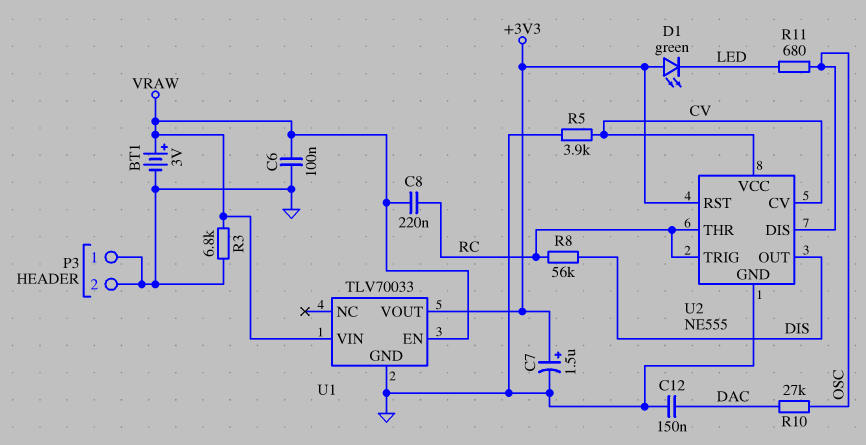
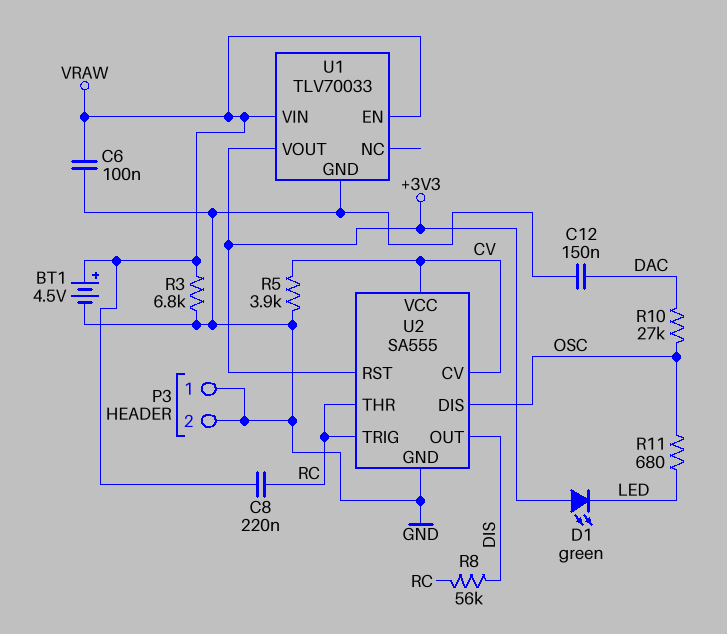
BT1: 3V (plus VRAW, minus GND) -> 4.5V (plus VRAW, minus GND)
C7: 1.5uF (plus +3V3, minus GND) -> none
U2: NE555 -> SA555

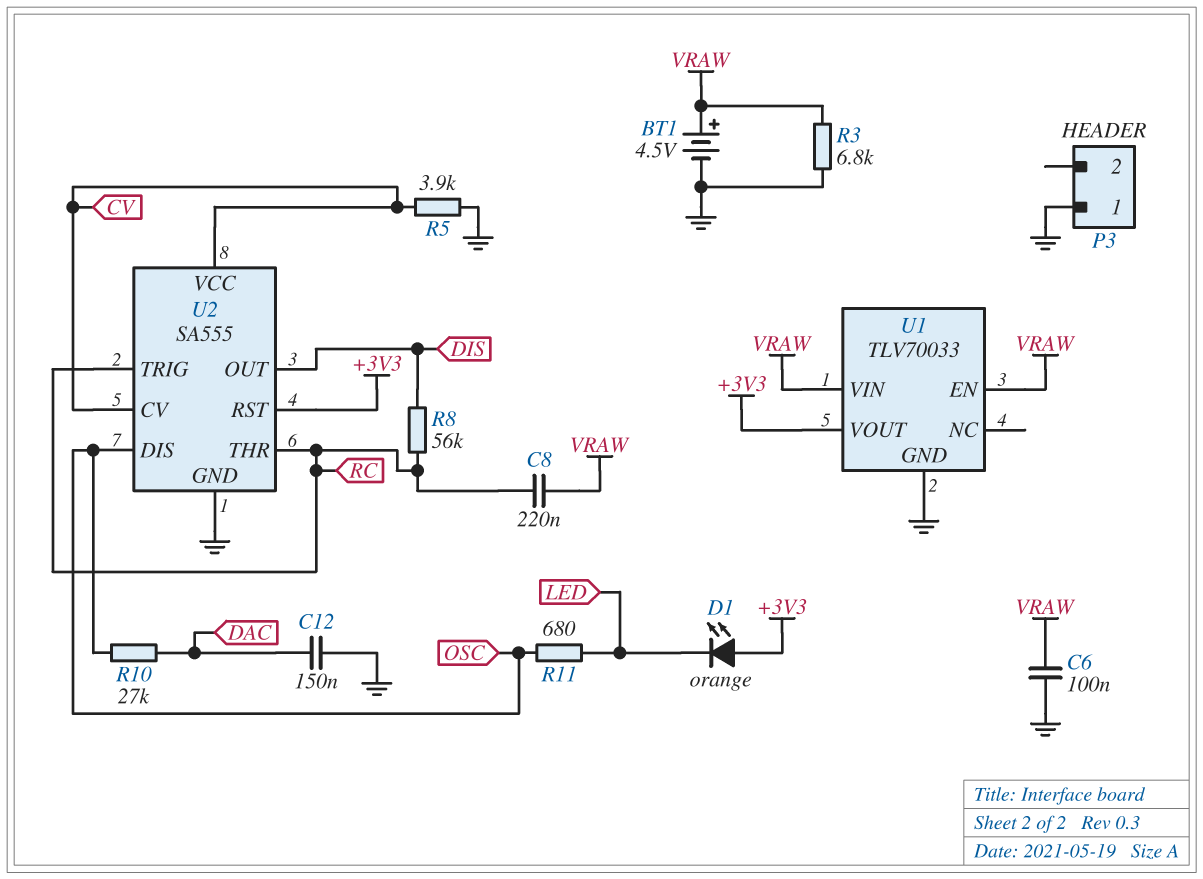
D1: LED green (A +3V3, K LED) -> LED orange (A +3V3, K LED)
P3 pin 2: GND -> none

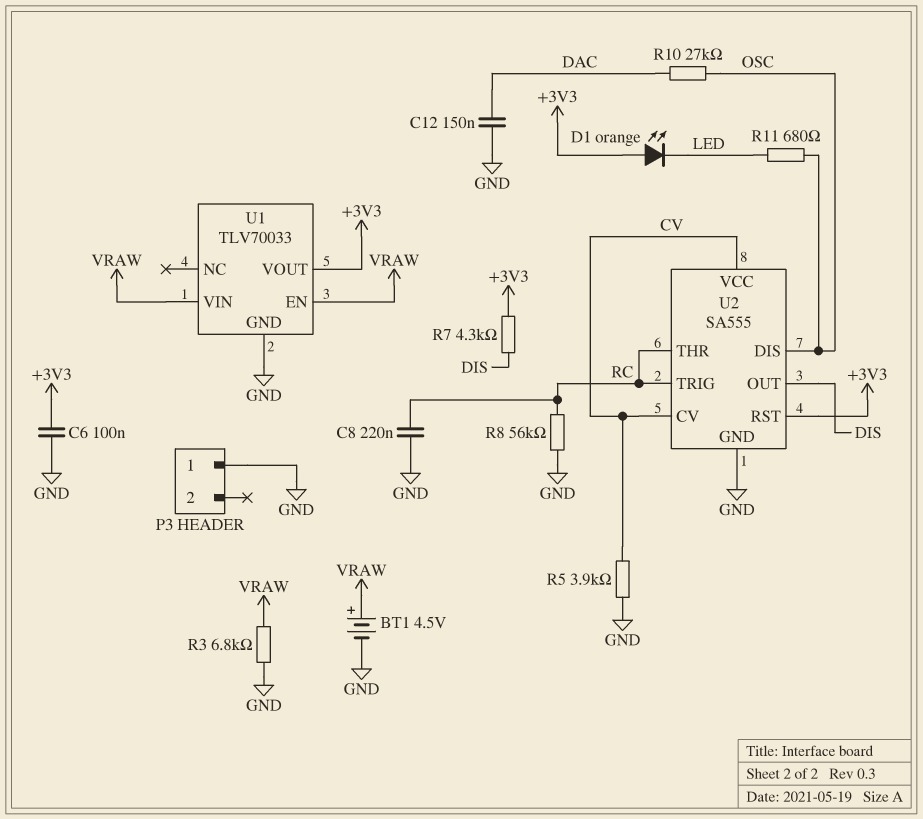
C6: 100nF (GND, VRAW) -> 100nF (+3V3, GND)
C8: 220nF (RC, VRAW) -> 220nF (GND, RC)
R7: none -> 4.3k (+3V3, DIS)
R8: 56k (DIS, RC) -> 56k (GND, RC)

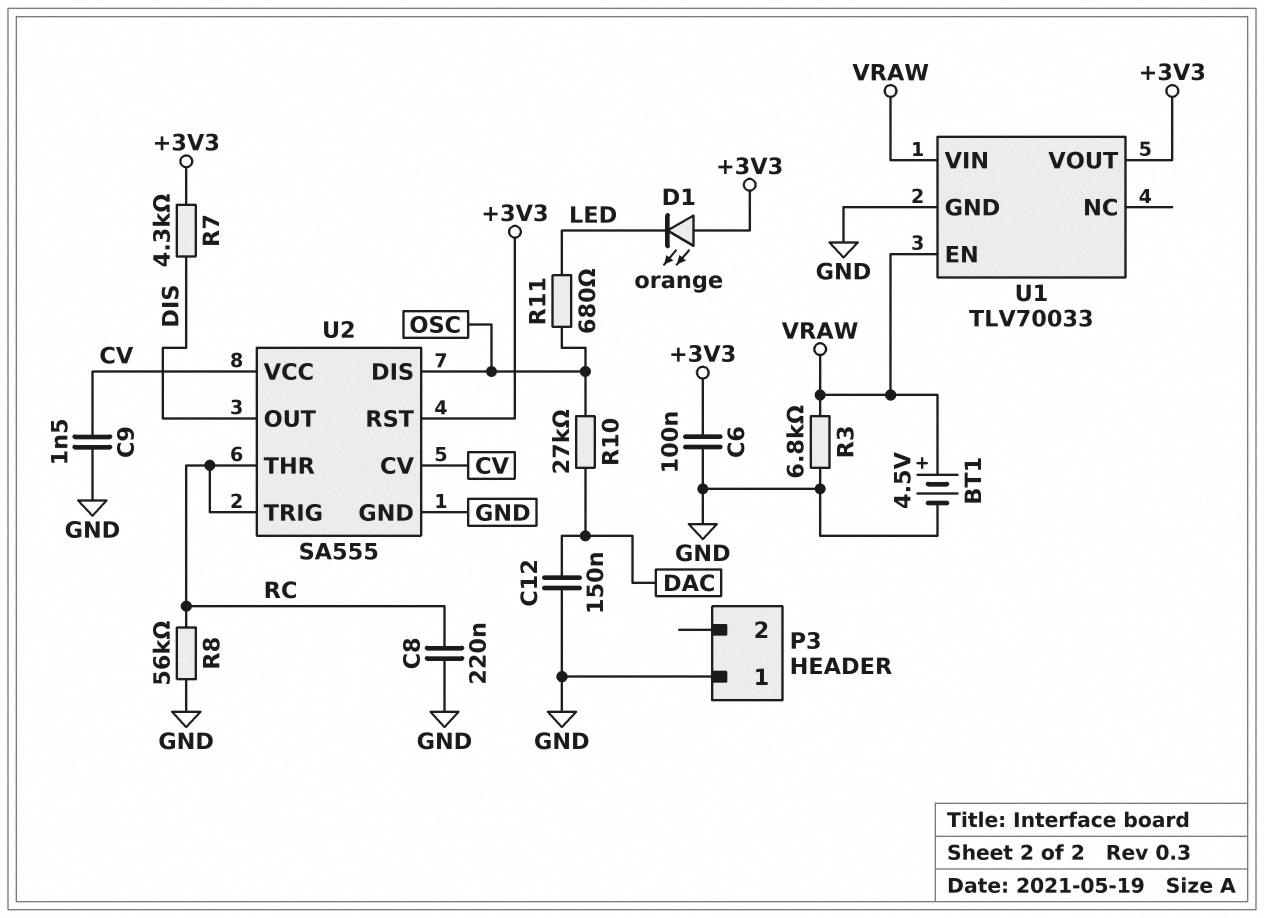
C9: none -> 1.5nF (CV, GND)
R5: 3.9k (CV, GND) -> none

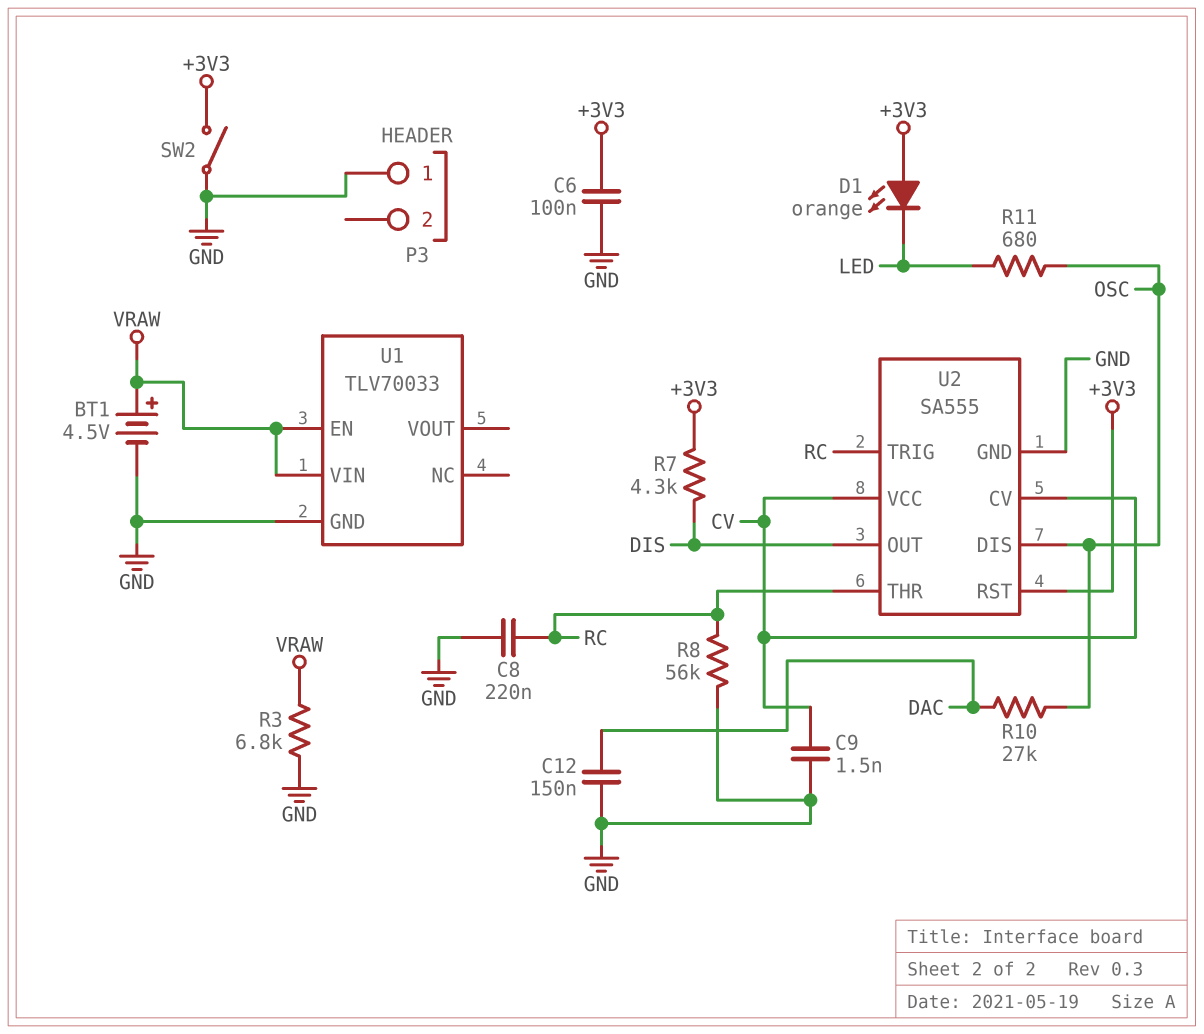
SW2: none -> switch (+3V3, GND)
U1 pin VOUT: +3V3 -> none

